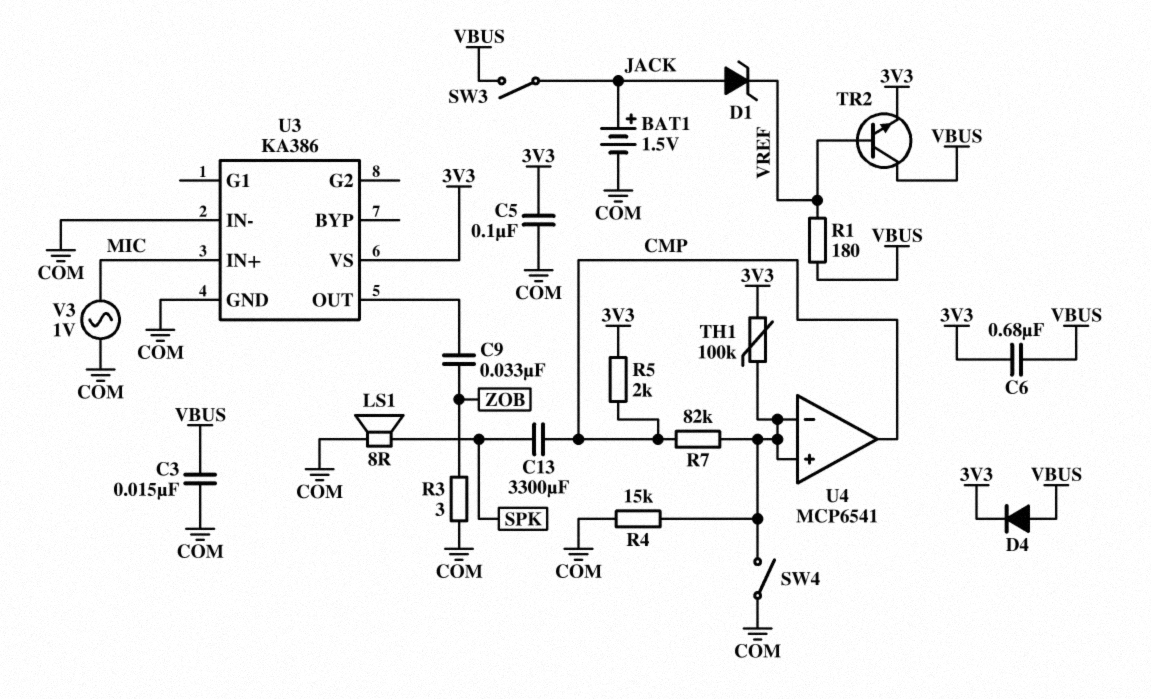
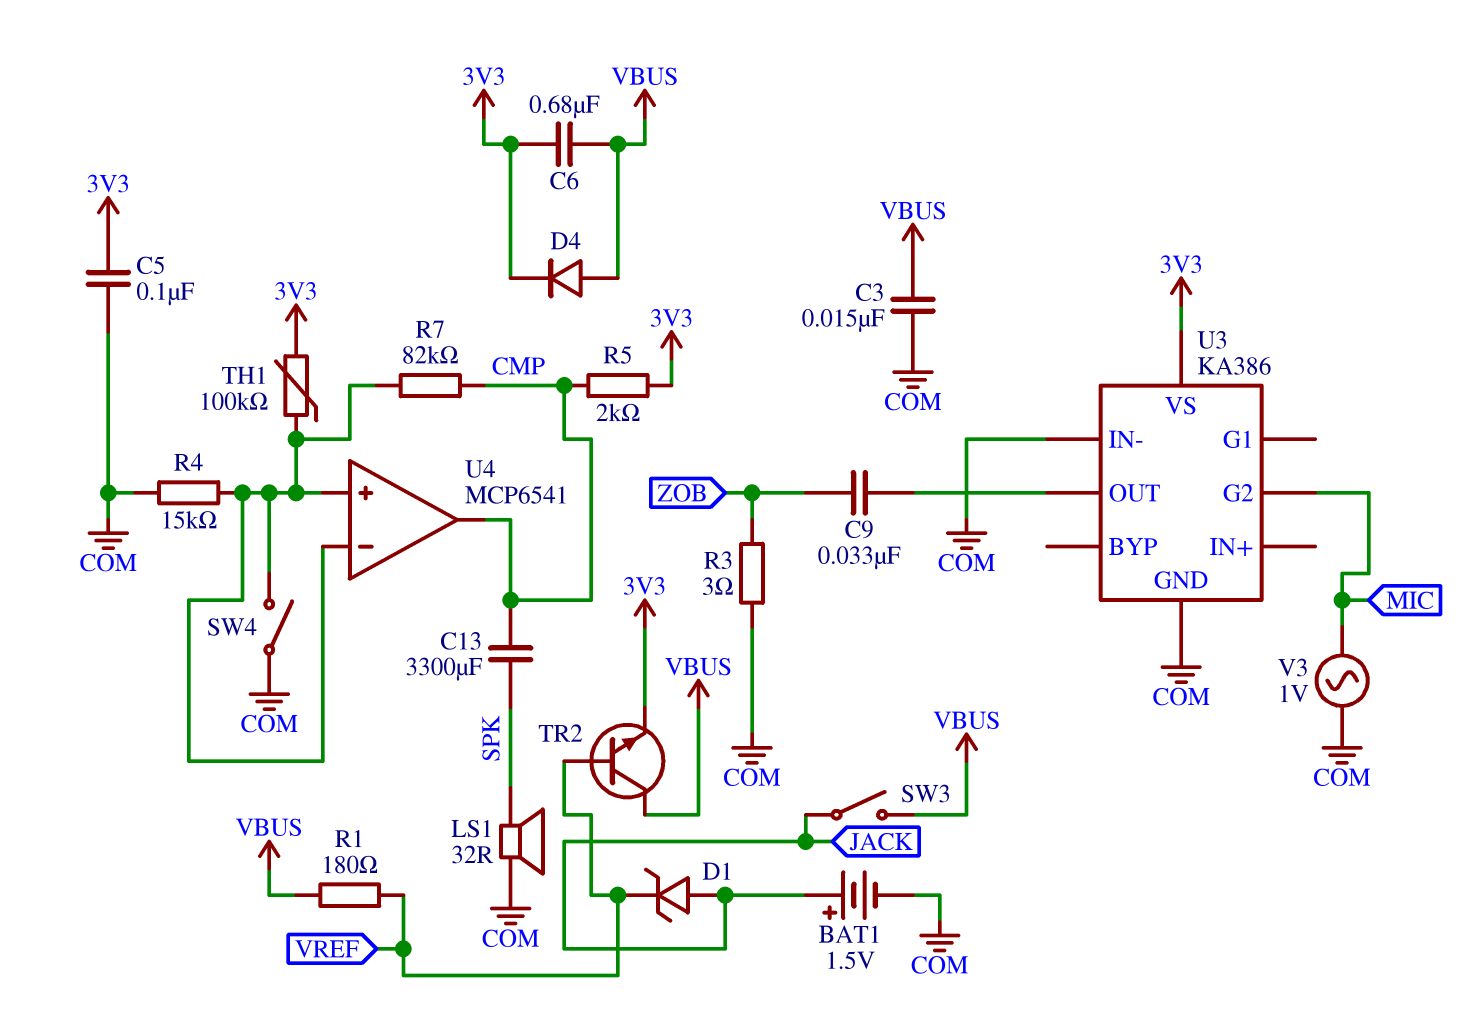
LS1: speaker 8R (COM, SPK) -> speaker 32R (COM, SPK)
U3 pin G2: none -> MIC
U3 pin IN+: MIC -> none

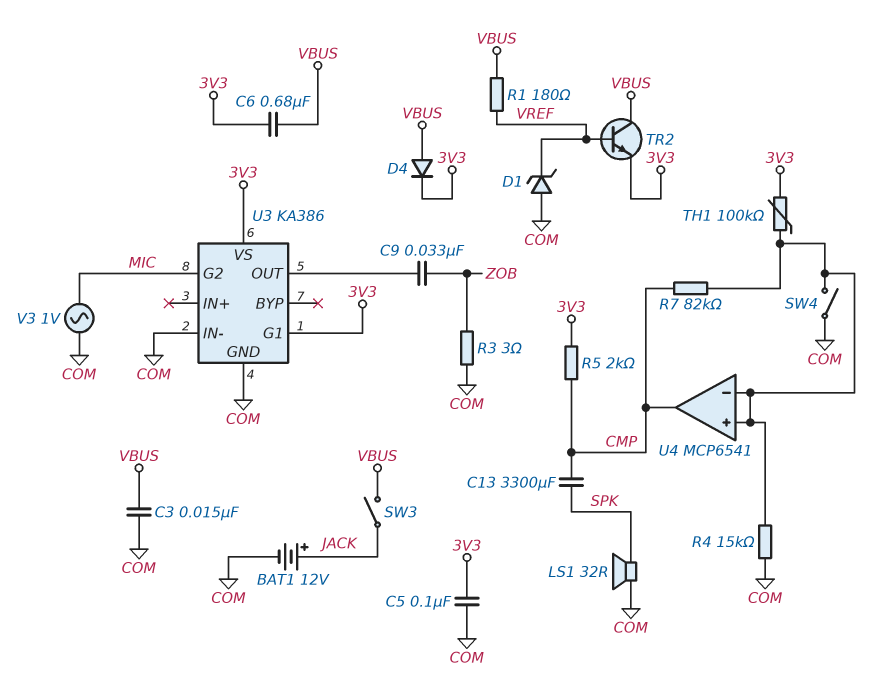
BAT1: 1.5V (plus JACK, minus COM) -> 12V (plus JACK, minus COM)
D1: zener (A JACK, K VREF) -> zener (A COM, K VREF)
U3 pin G1: none -> 3V3

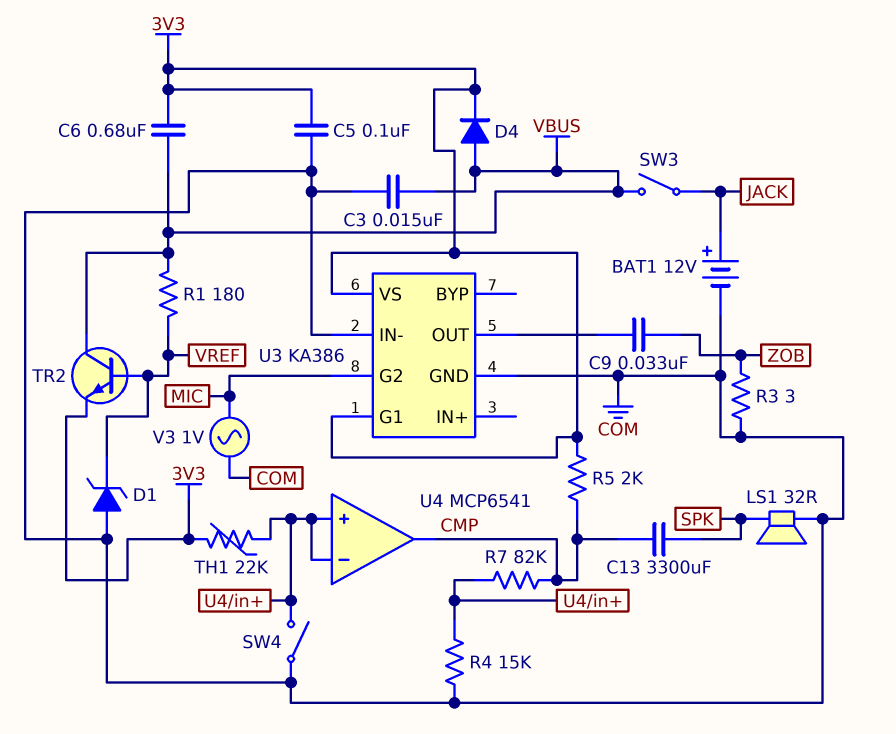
TH1: 100k (3V3, U4/in+) -> 22k (3V3, U4/in+)

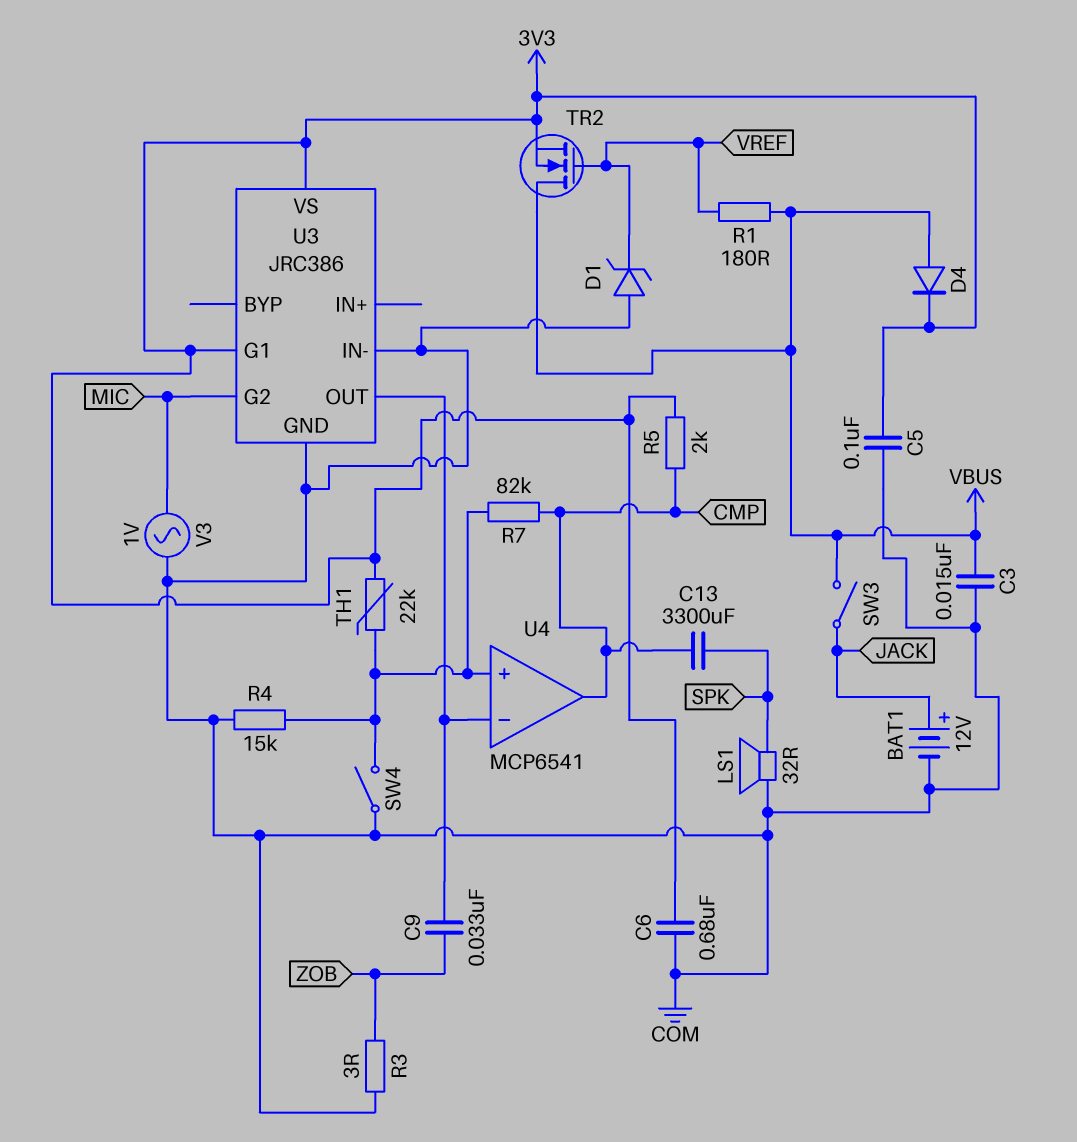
C6: 680nF (3V3, VBUS) -> 680nF (3V3, COM)
TR2: NPN (B VREF, C VBUS, E 3V3) -> NMOS (G VREF, D VBUS, S 3V3)
U3: KA386 -> JRC386
U4 pin in-: U4/in+ -> U3/OUT

